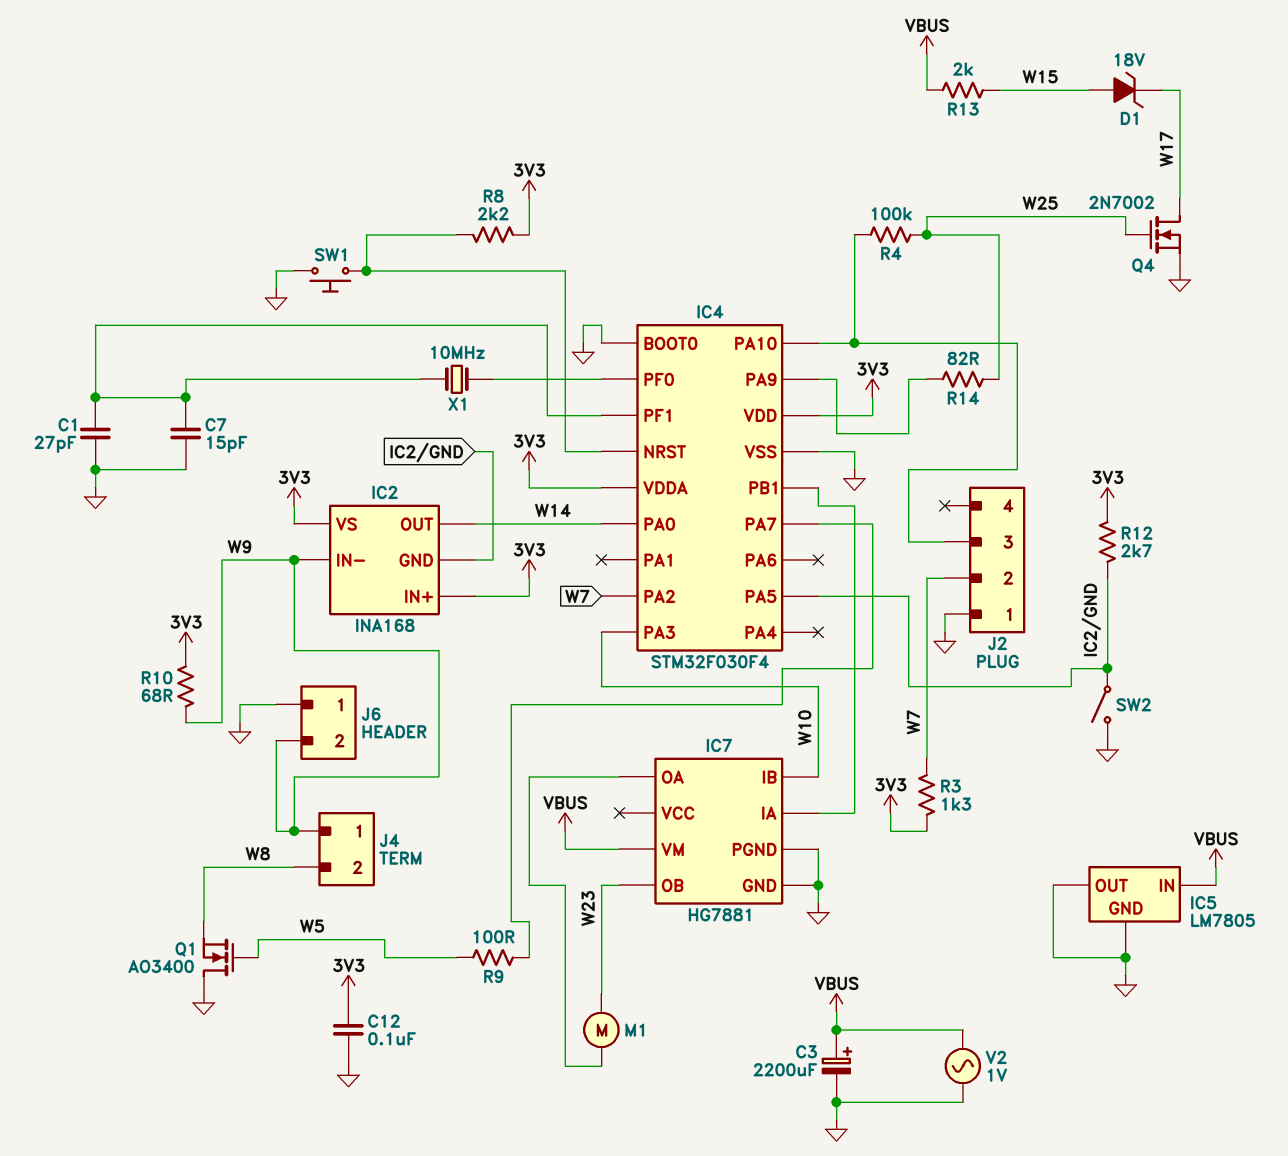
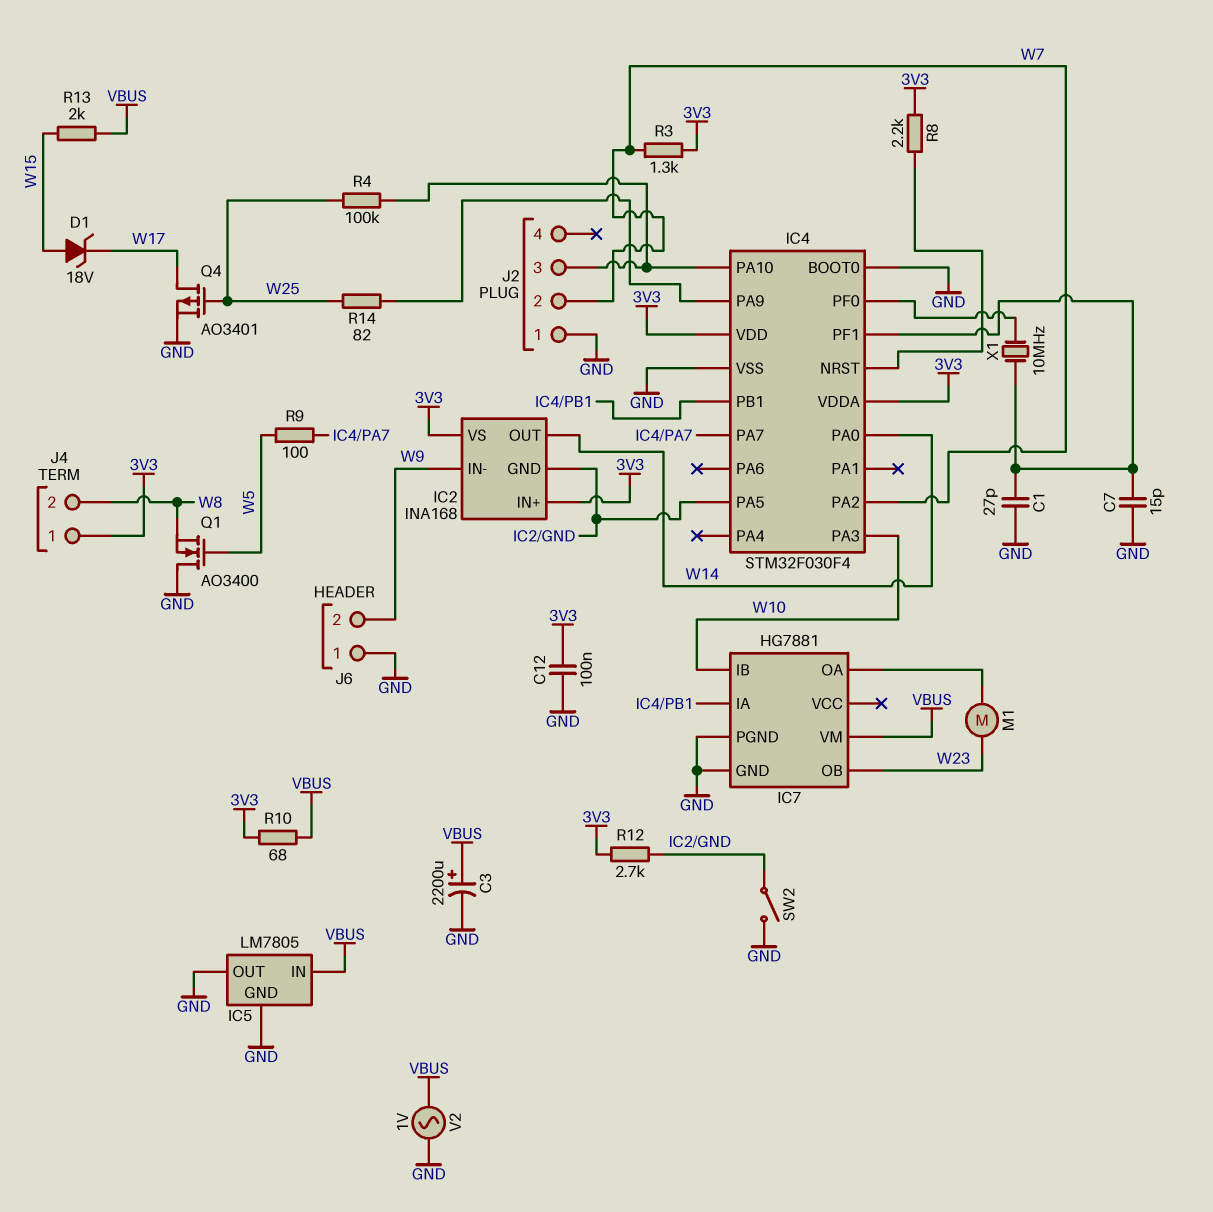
J4 pin 1: W9 -> 3V3
Q4: NMOS 2N7002 (G W25, D W17, S GND) -> PMOS AO3401 (G W25, D W17, S GND)
R10: 68 (3V3, W9) -> 68 (3V3, VBUS)
SW1: button (GND, IC4/NRST) -> none

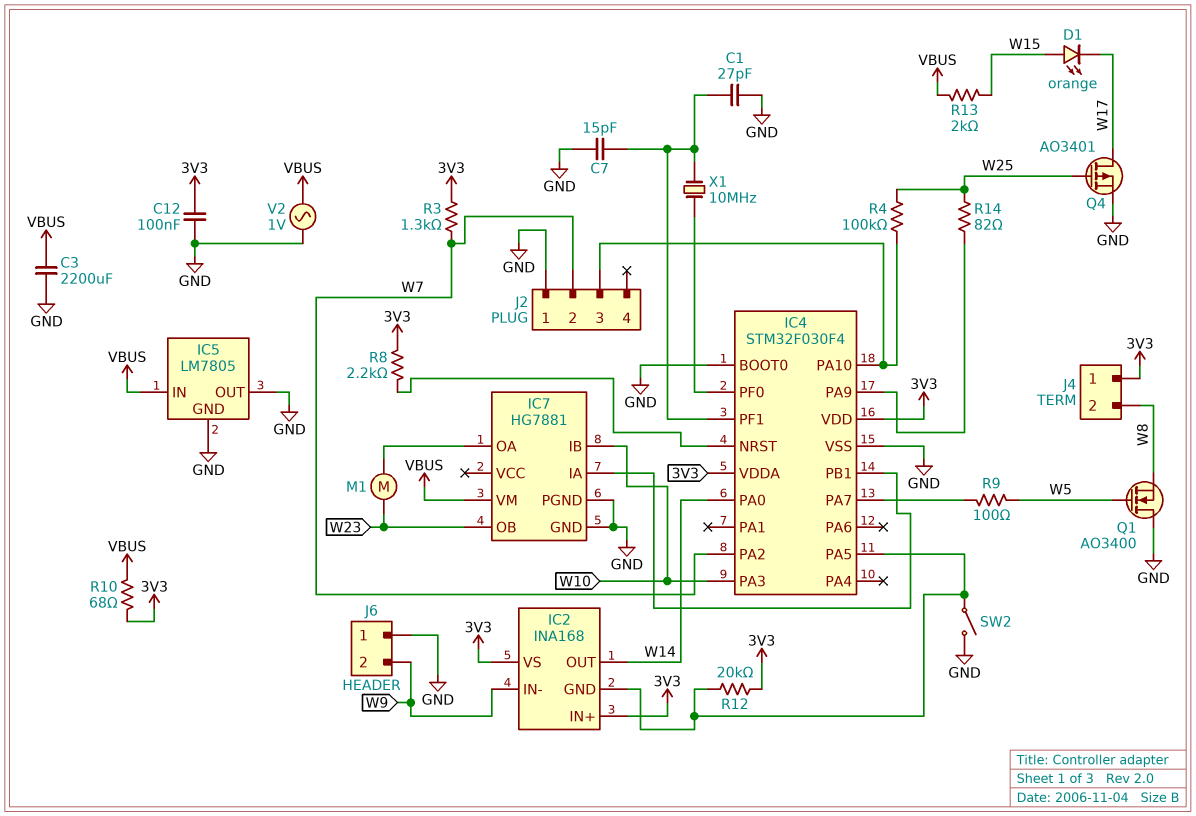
C3: 2200uF (plus VBUS, minus GND) -> 2200uF (GND, VBUS)
D1: zener 18V (A W15, K W17) -> LED orange (A W15, K W17)
R12: 2.7k (3V3, IC2/GND) -> 20k (3V3, IC2/GND)

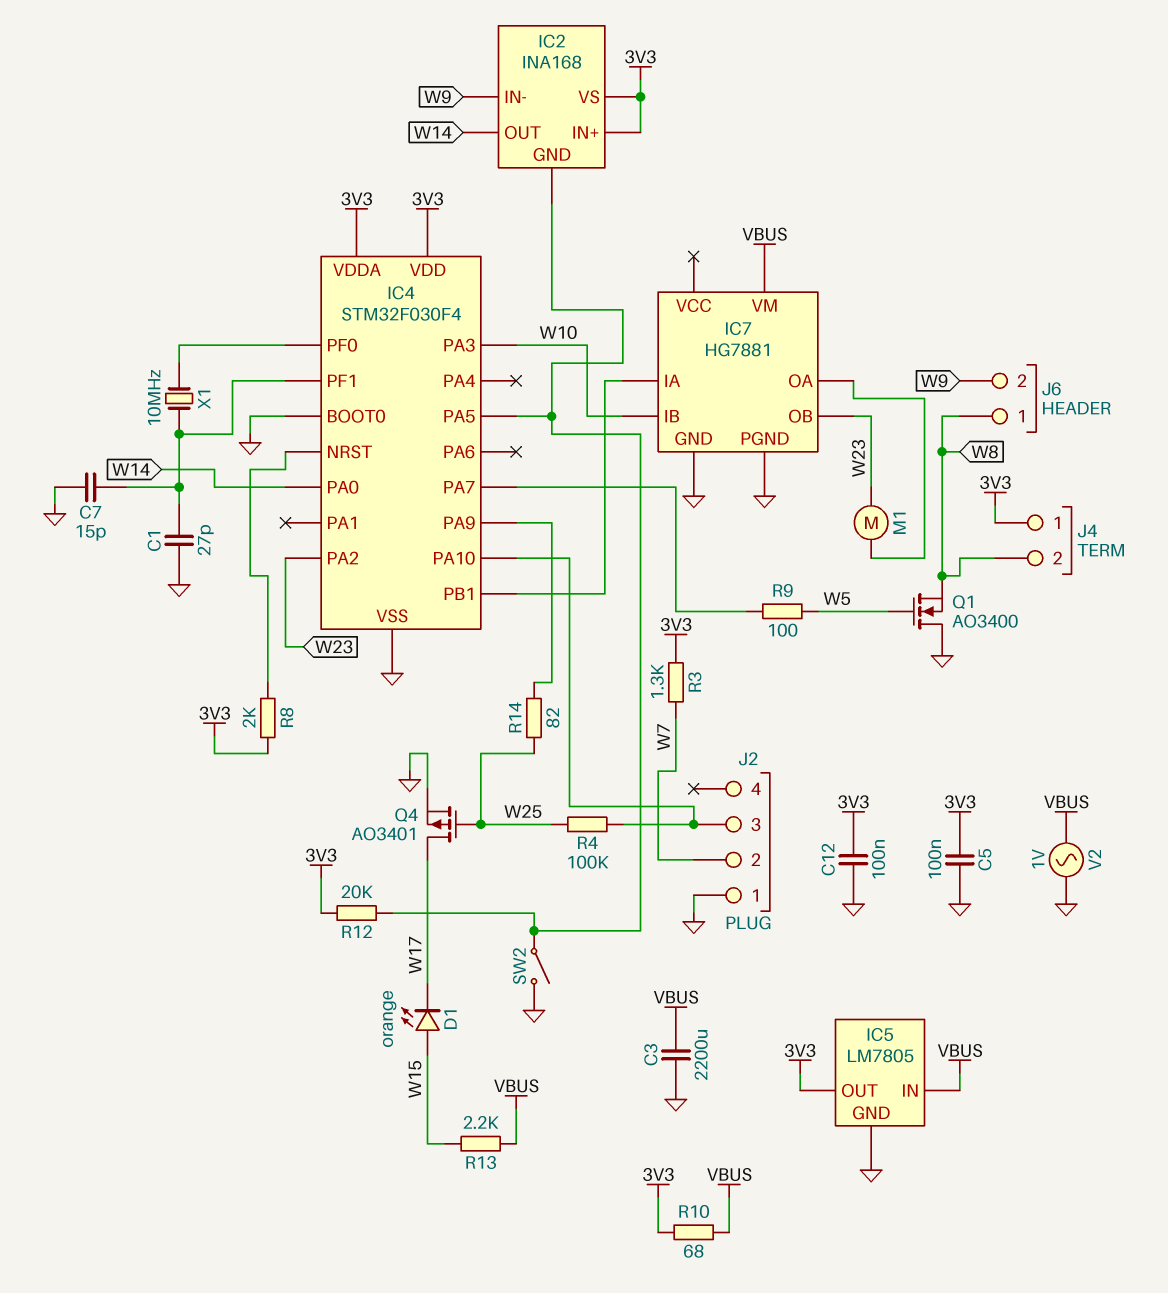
C5: none -> 100nF (3V3, GND)
IC4 pin PA2: W7 -> W23
IC5 pin OUT: GND -> 3V3
J6 pin 1: GND -> W8
R8: 2.2k (3V3, IC4/NRST) -> 2k (3V3, IC4/NRST)
R13: 2k (VBUS, W15) -> 2.2k (VBUS, W15)

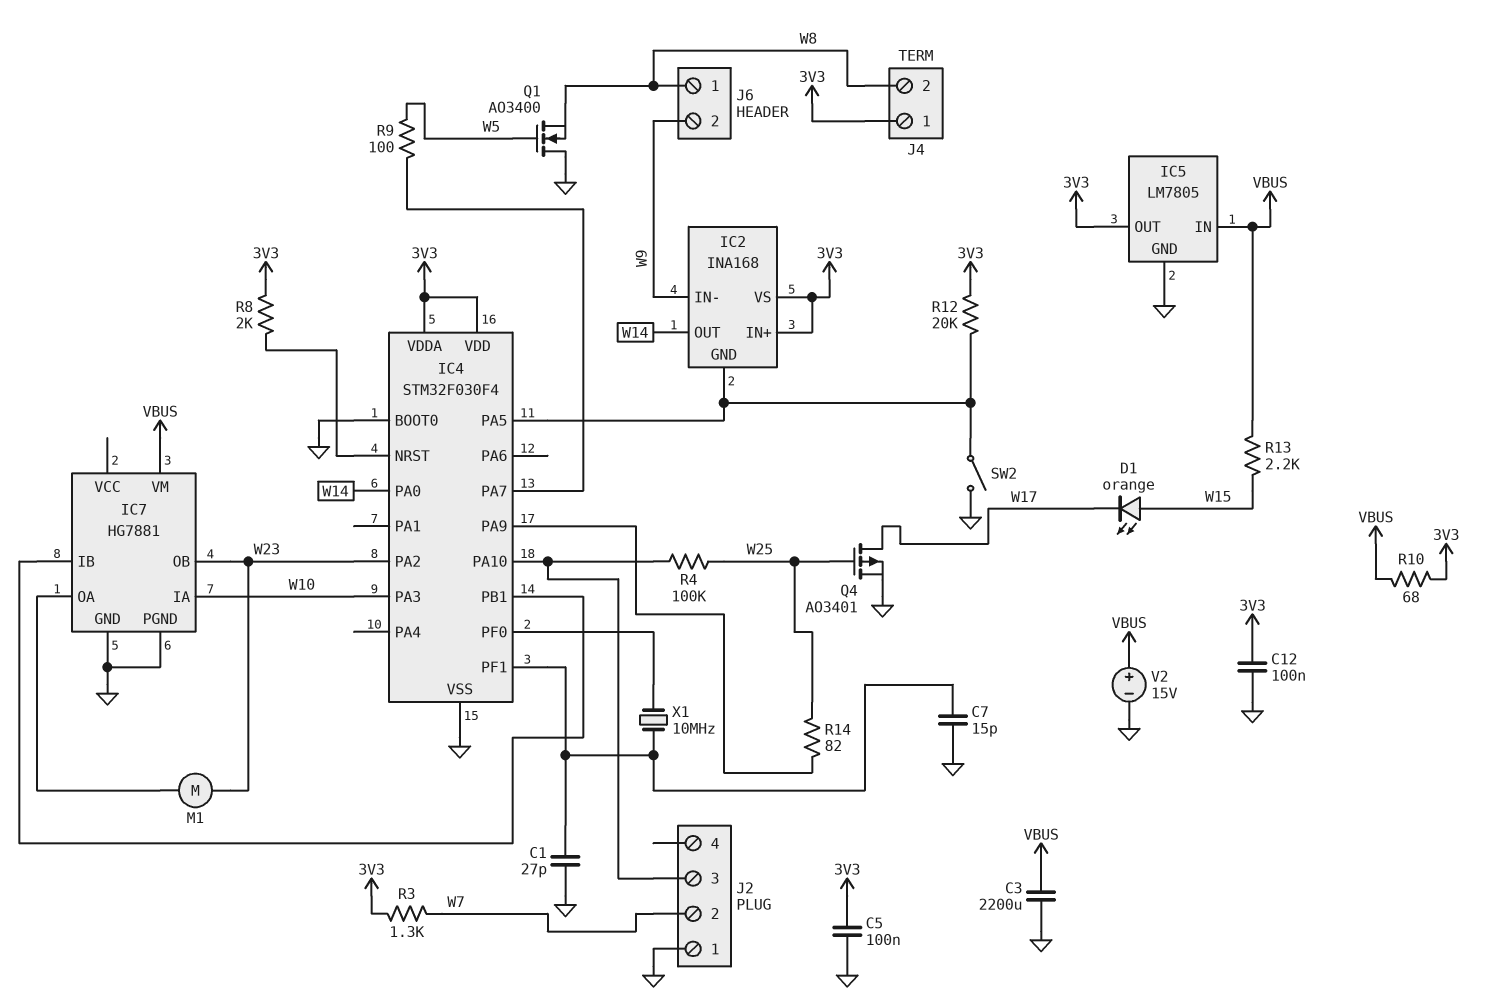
IC7 pin IA: IC4/PB1 -> W10
IC7 pin IB: W10 -> IC4/PB1
V2: AC 1V (GND, VBUS) -> 15V (plus VBUS, minus GND)

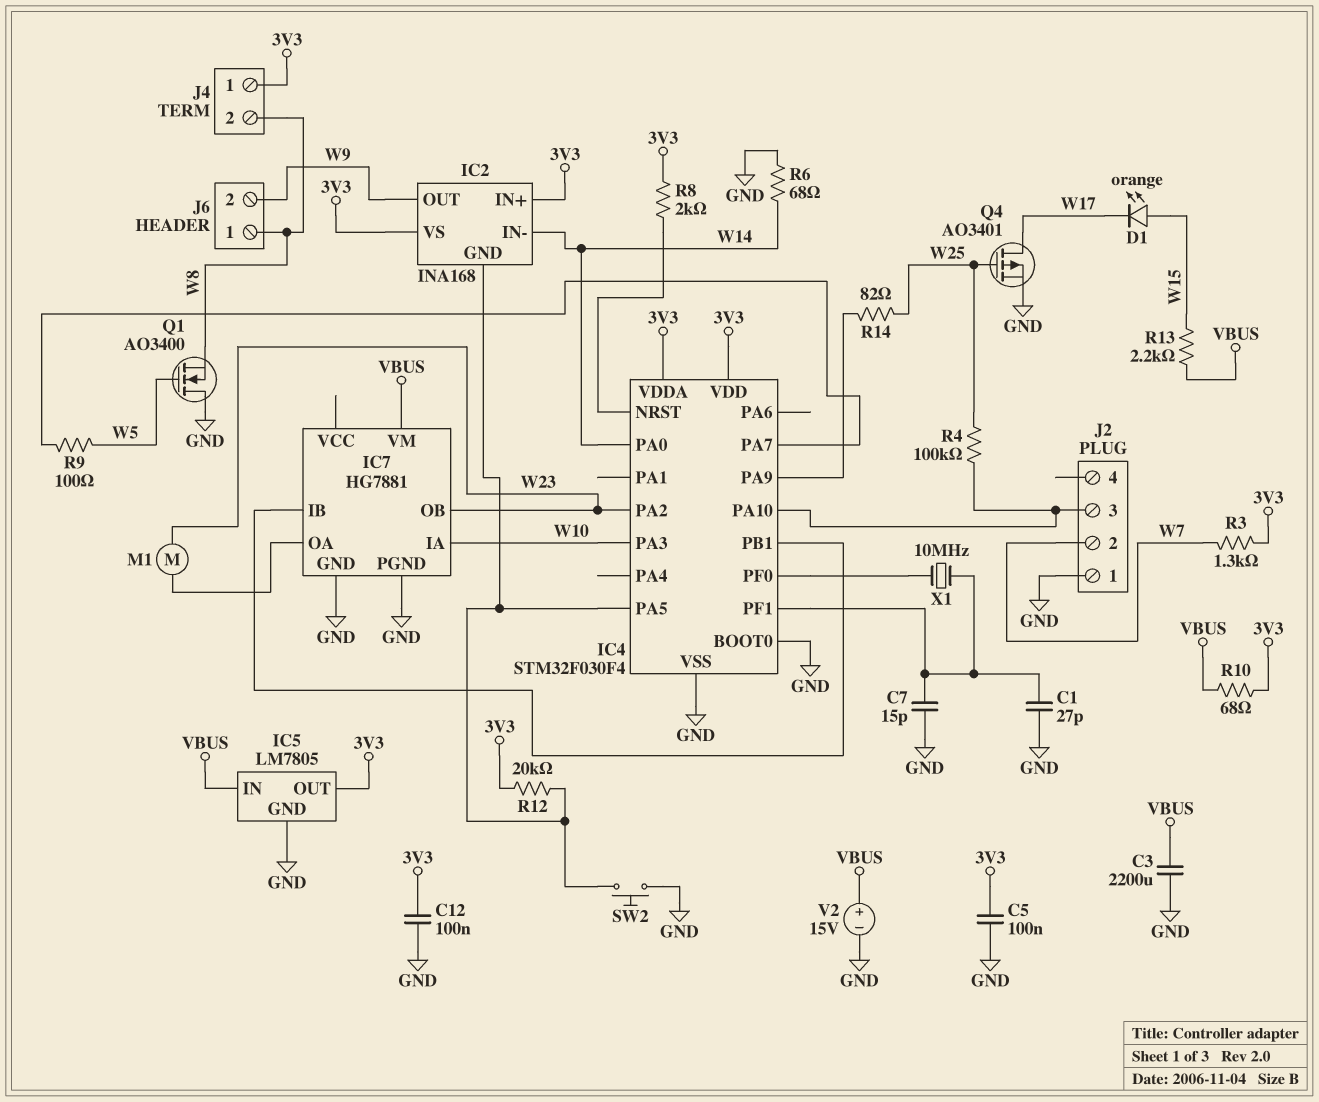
IC2 pin IN-: W9 -> W14
IC2 pin OUT: W14 -> W9
R6: none -> 68 (GND, W14)
SW2: switch (GND, IC2/GND) -> button (GND, IC2/GND)

